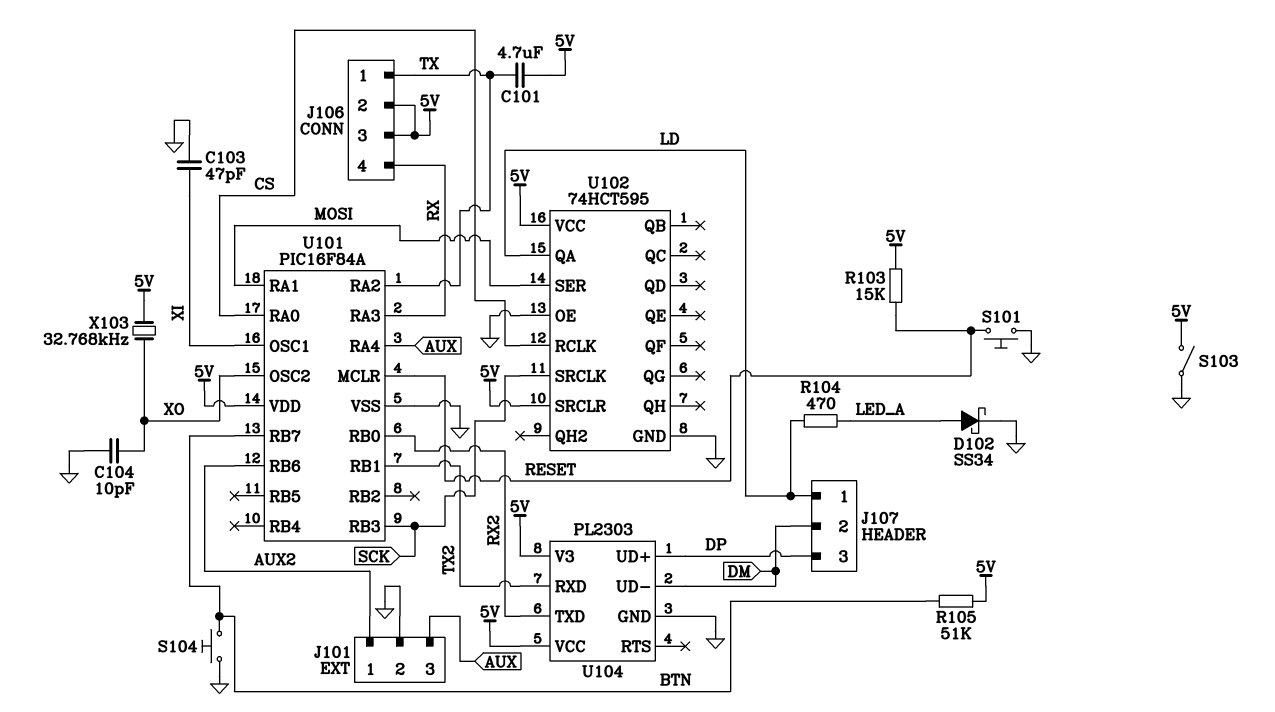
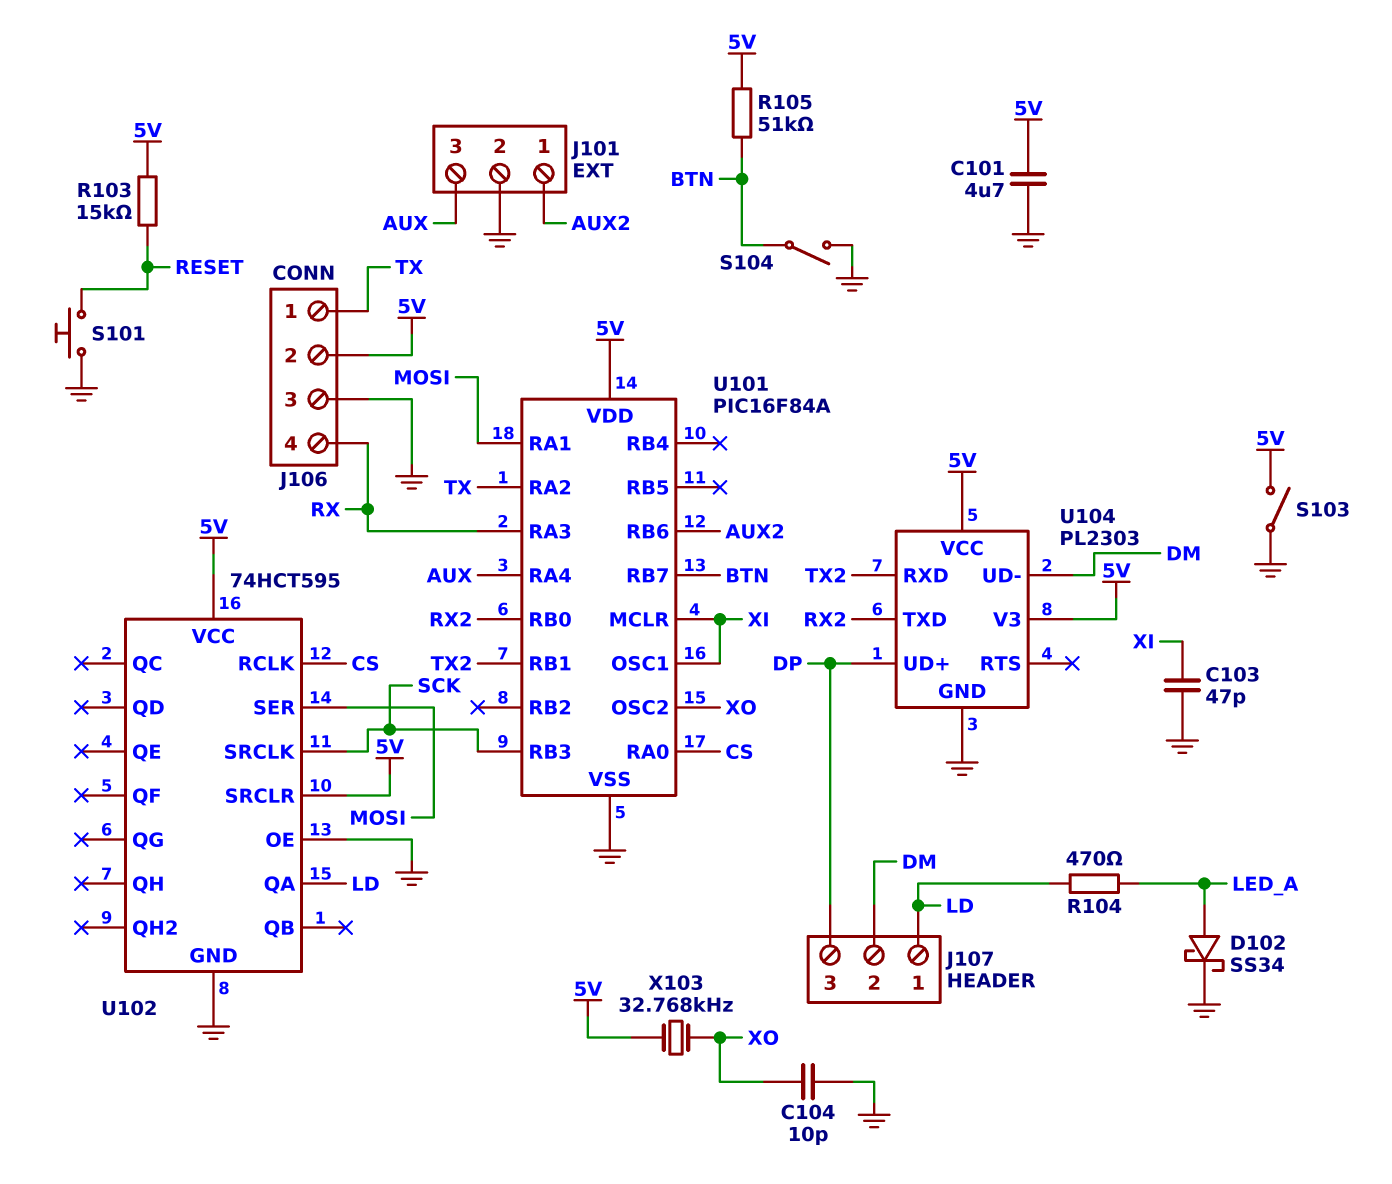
C101: 4.7uF (5V, TX) -> 4.7uF (5V, GND)
J106 pin 3: 5V -> GND
S104: button (BTN, GND) -> switch (BTN, GND)
U101 pin MCLR: RESET -> XI

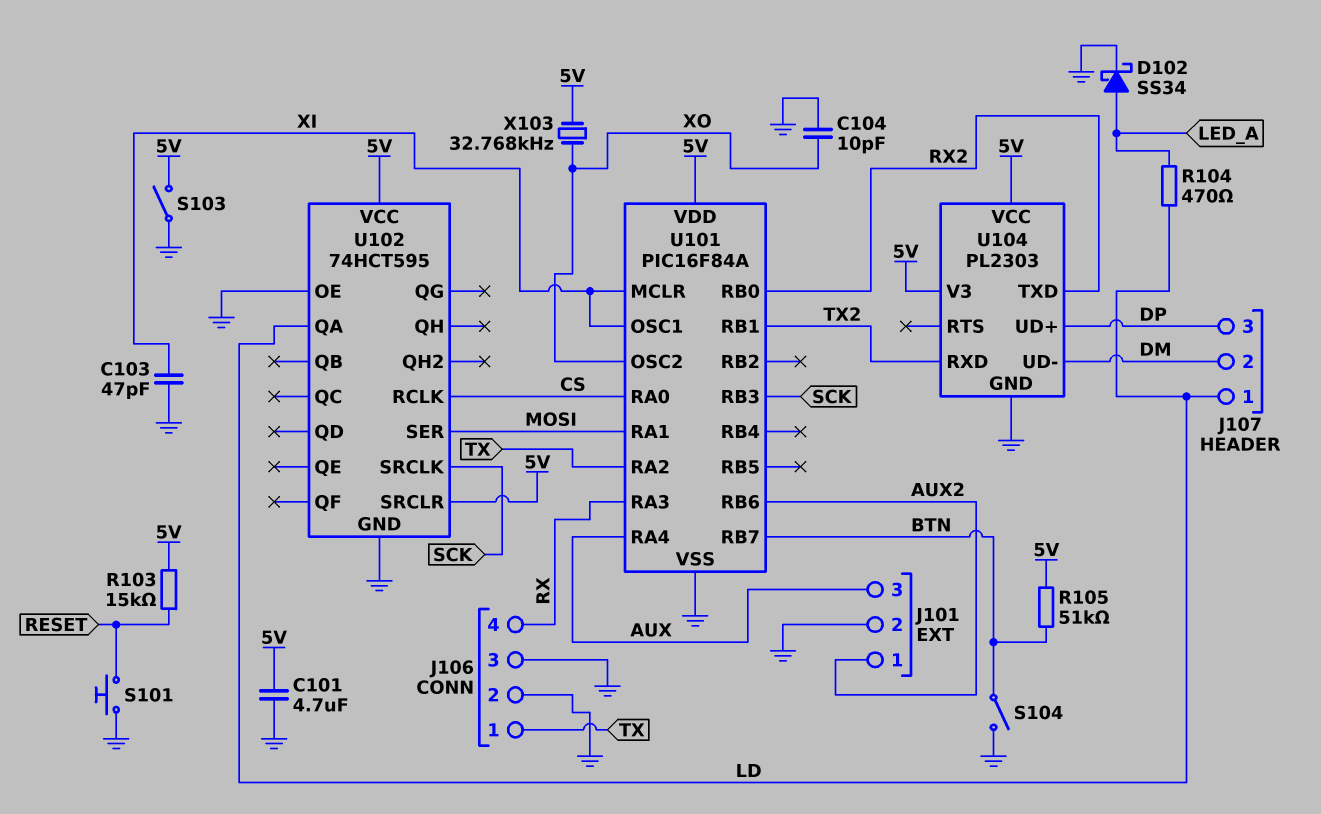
J106 pin 2: 5V -> GND

